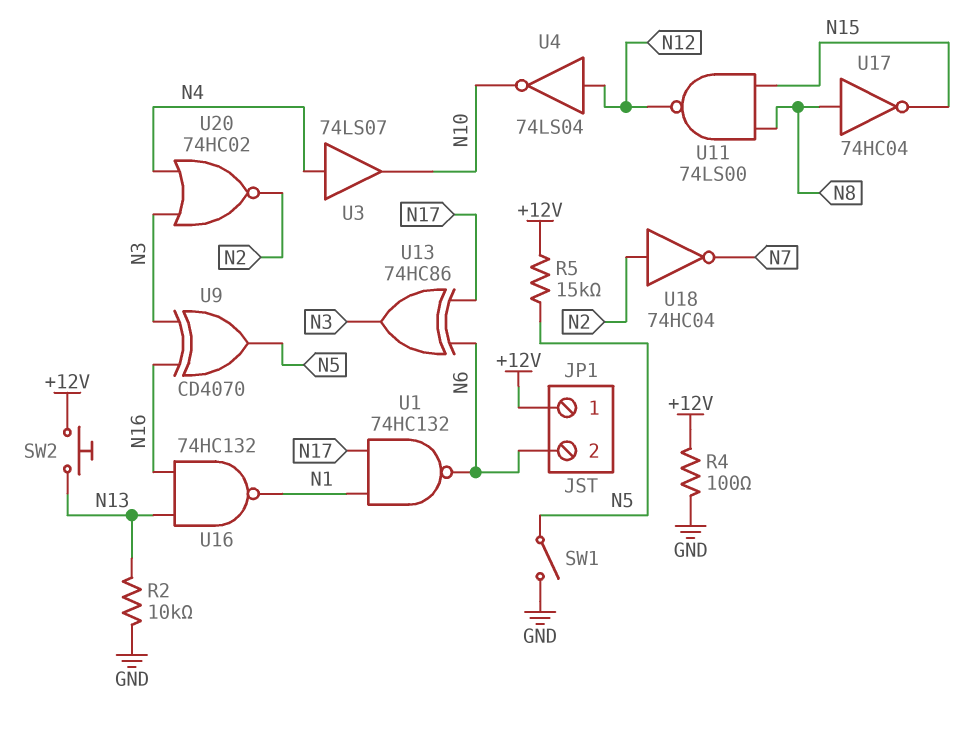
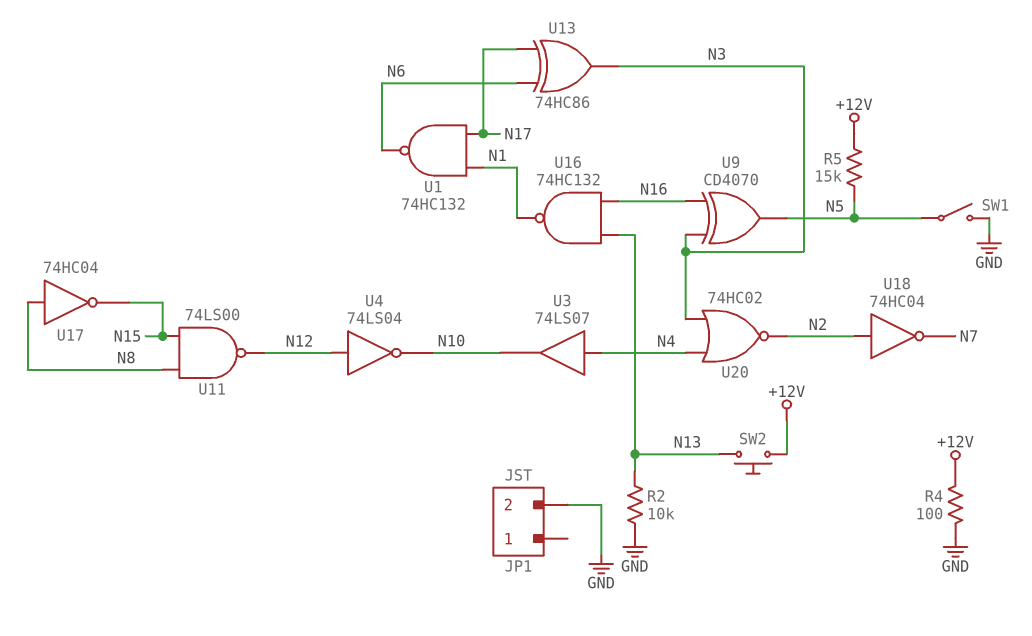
JP1 pin 1: +12V -> none
JP1 pin 2: N6 -> GND

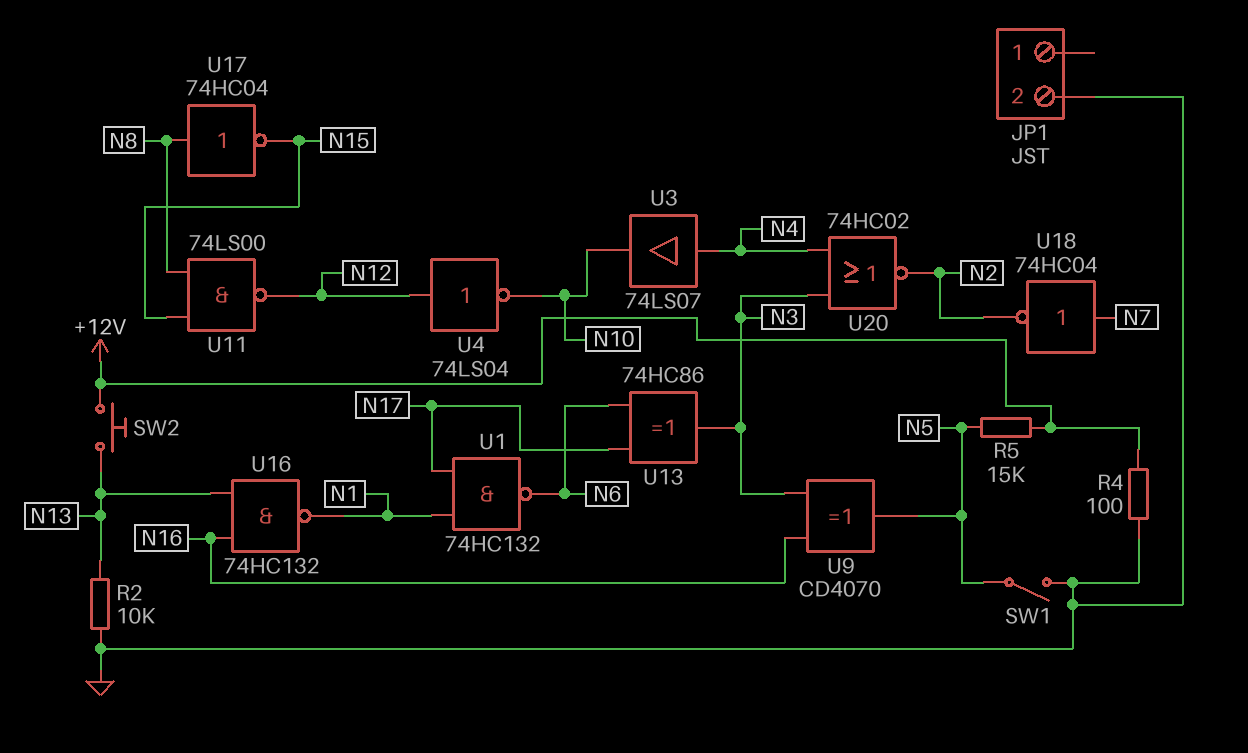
U18: NOT 74HC04 (in N2, out N7) -> NOT 74HC04 (in N7, out N2)

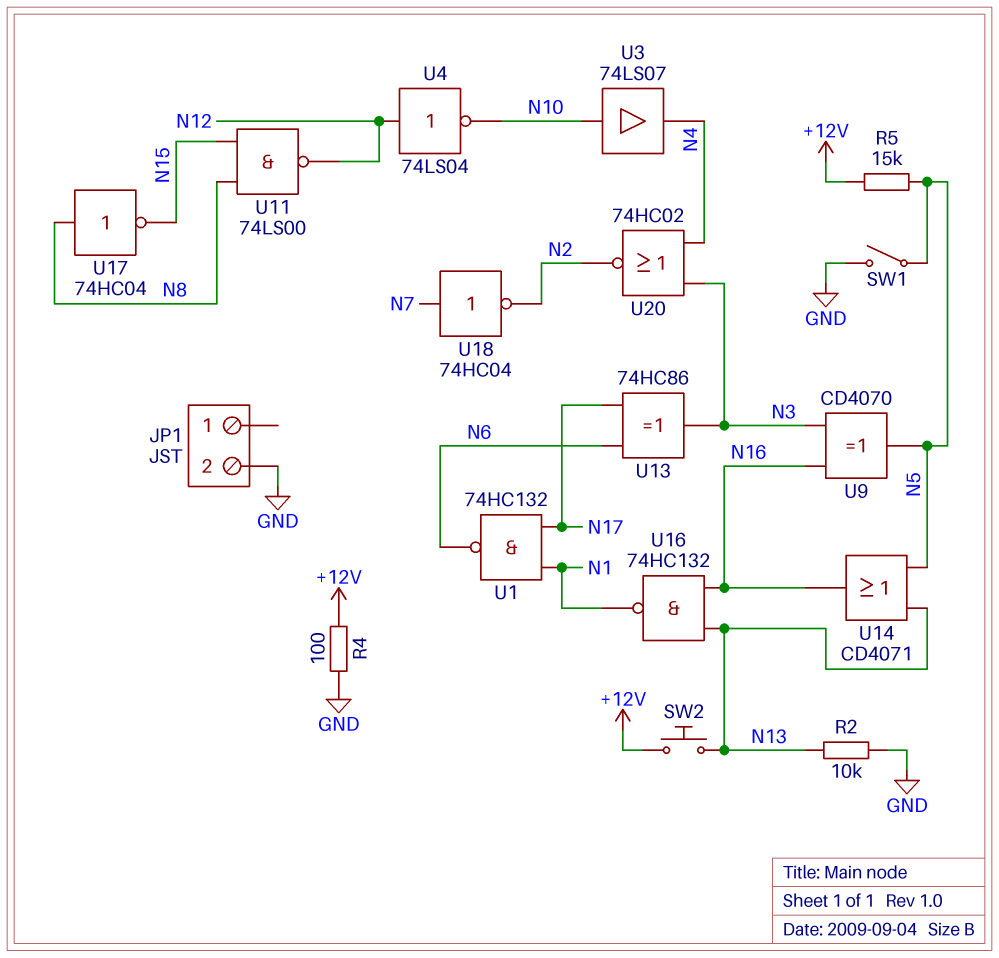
U3: buffer 74LS07 (in N4, out N10) -> buffer 74LS07 (in N10, out N4)
U14: none -> OR CD4071 (in N5, in N13, out N16)

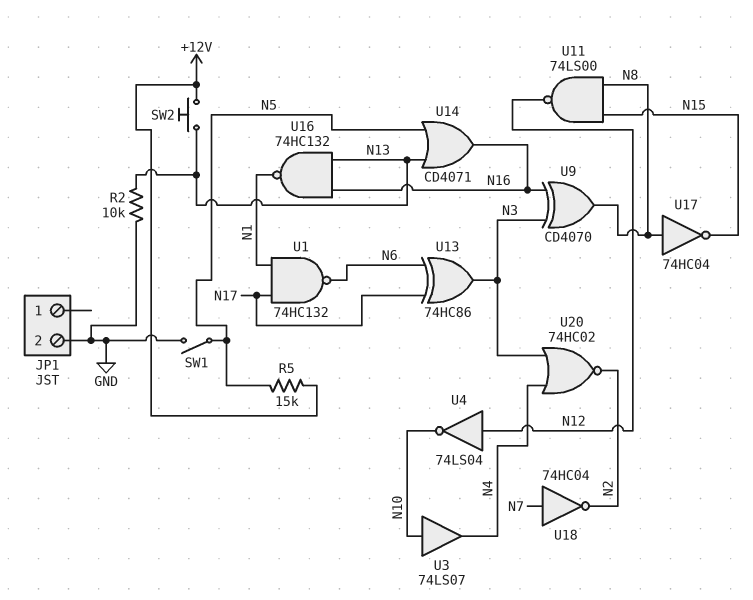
R4: 100 (+12V, GND) -> none
U9: XOR CD4070 (in N3, in N16, out N5) -> XOR CD4070 (in N3, in N16, out N8)

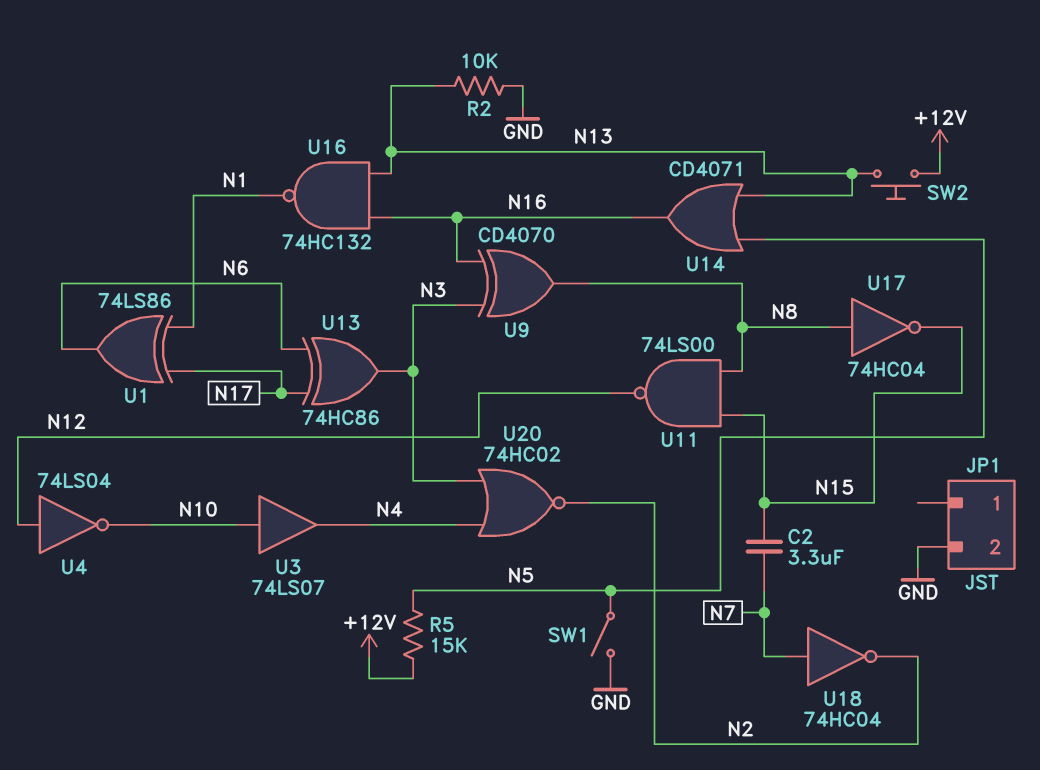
C2: none -> 3.3uF (N7, N15)
U1: NAND 74HC132 (in N1, in N17, out N6) -> XOR 74LS86 (in N1, in N17, out N6)

